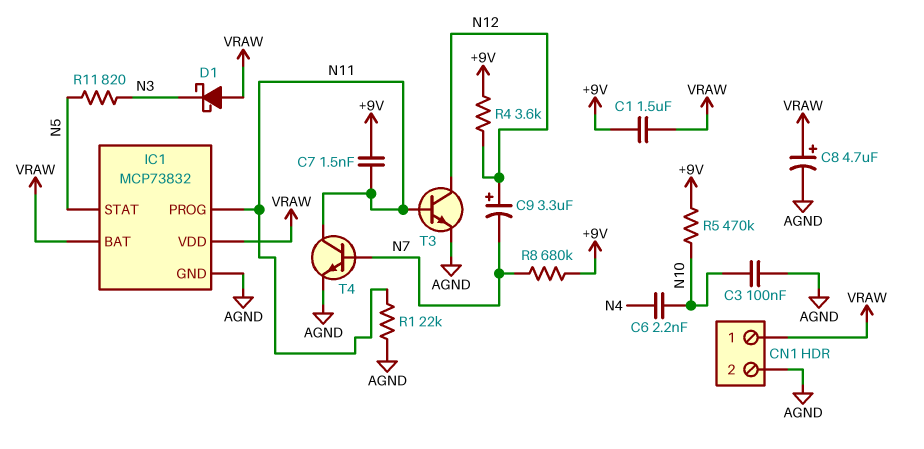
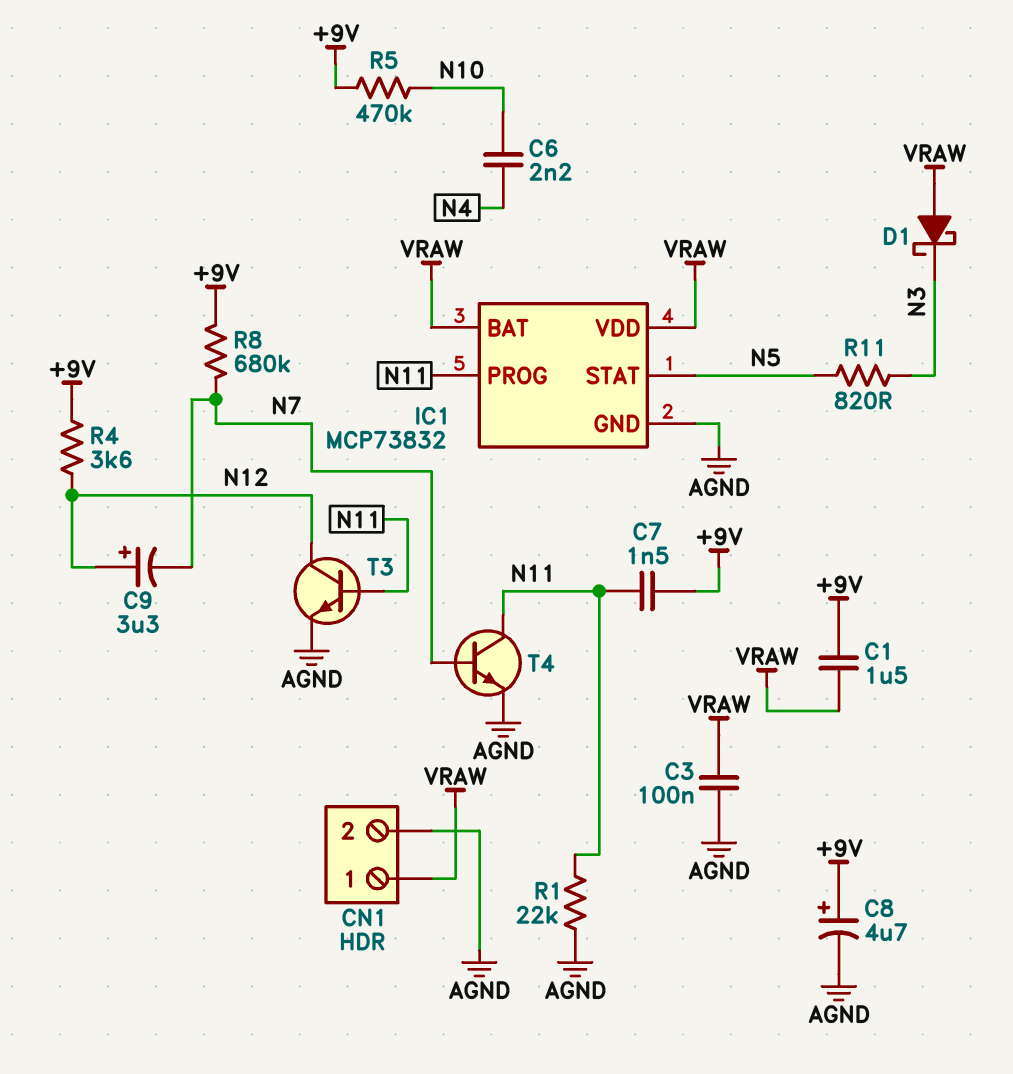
C3: 100nF (AGND, N10) -> 100nF (AGND, VRAW)
C8: 4.7uF (plus VRAW, minus AGND) -> 4.7uF (plus +9V, minus AGND)

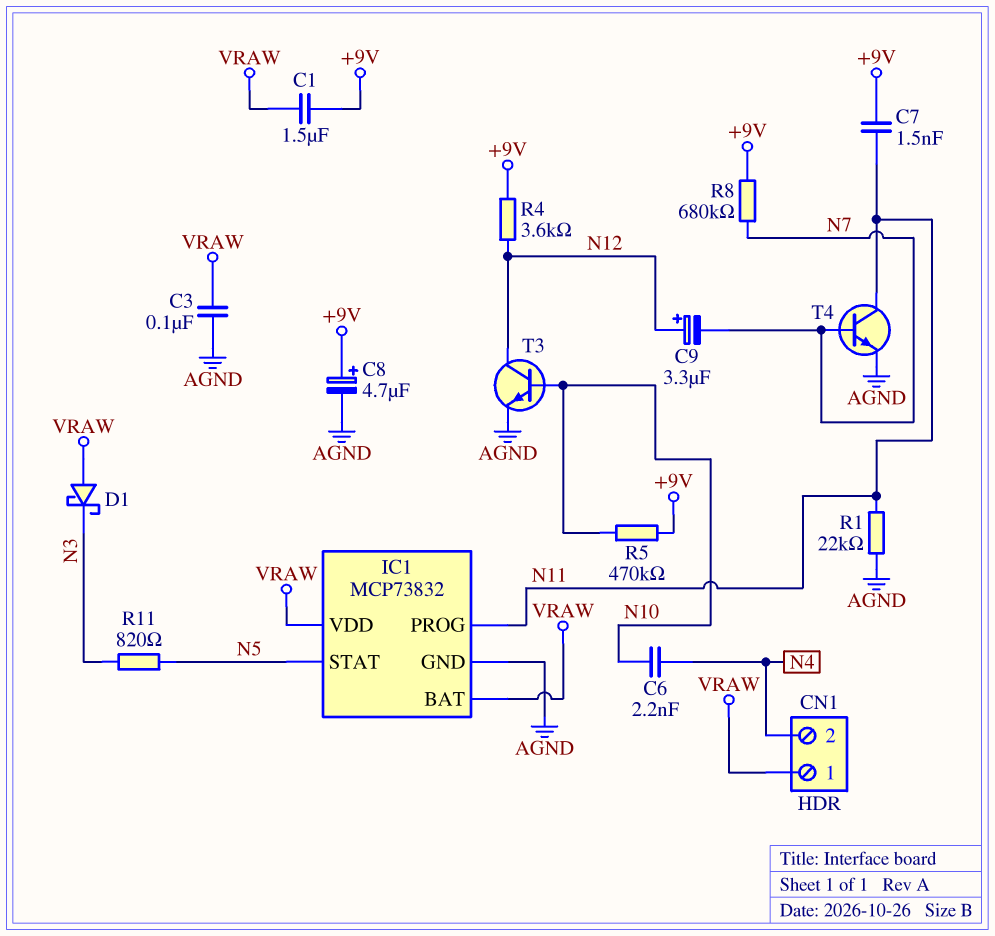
CN1 pin 2: AGND -> N4
T3: NPN (B N11, C N12, E AGND) -> NPN (B N10, C N12, E AGND)

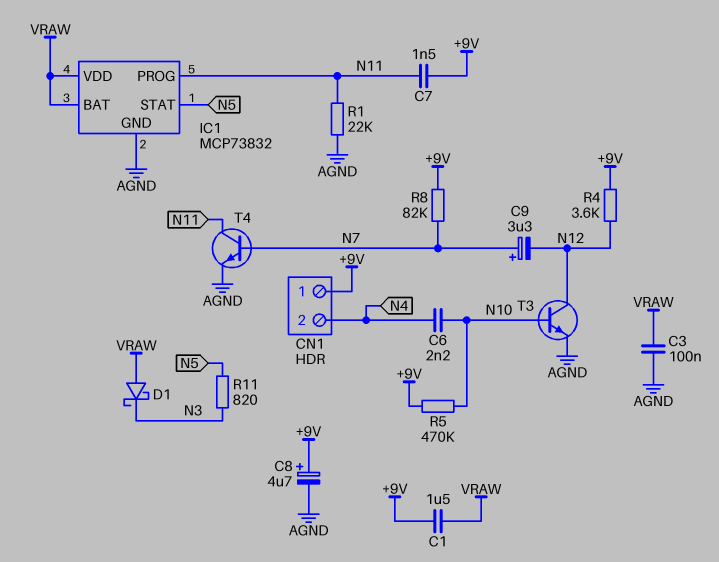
C9: 3.3uF (plus N12, minus N7) -> 3.3uF (plus N7, minus N12)
CN1 pin 1: VRAW -> +9V
R8: 680k (+9V, N7) -> 82k (+9V, N7)

